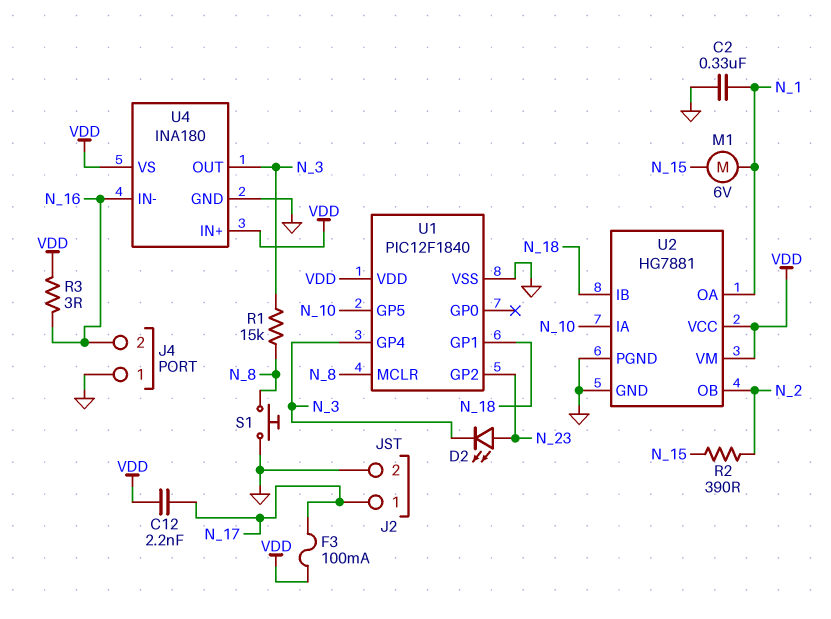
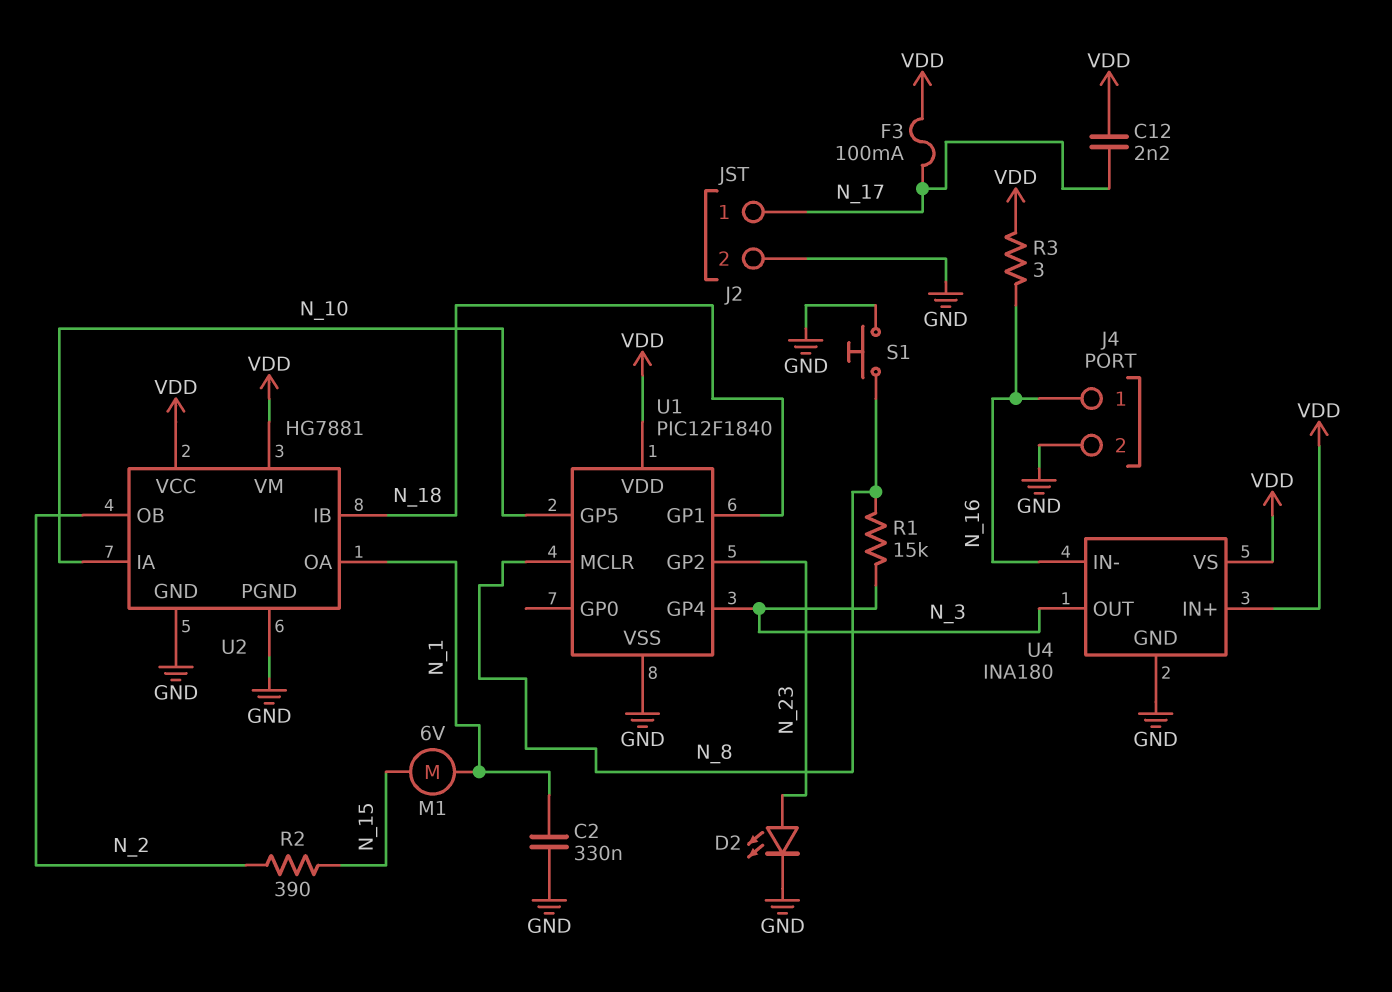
D2: LED (A N_23, K N_3) -> LED (A N_23, K GND)
J4 pin 1: GND -> N_16
J4 pin 2: N_16 -> GND

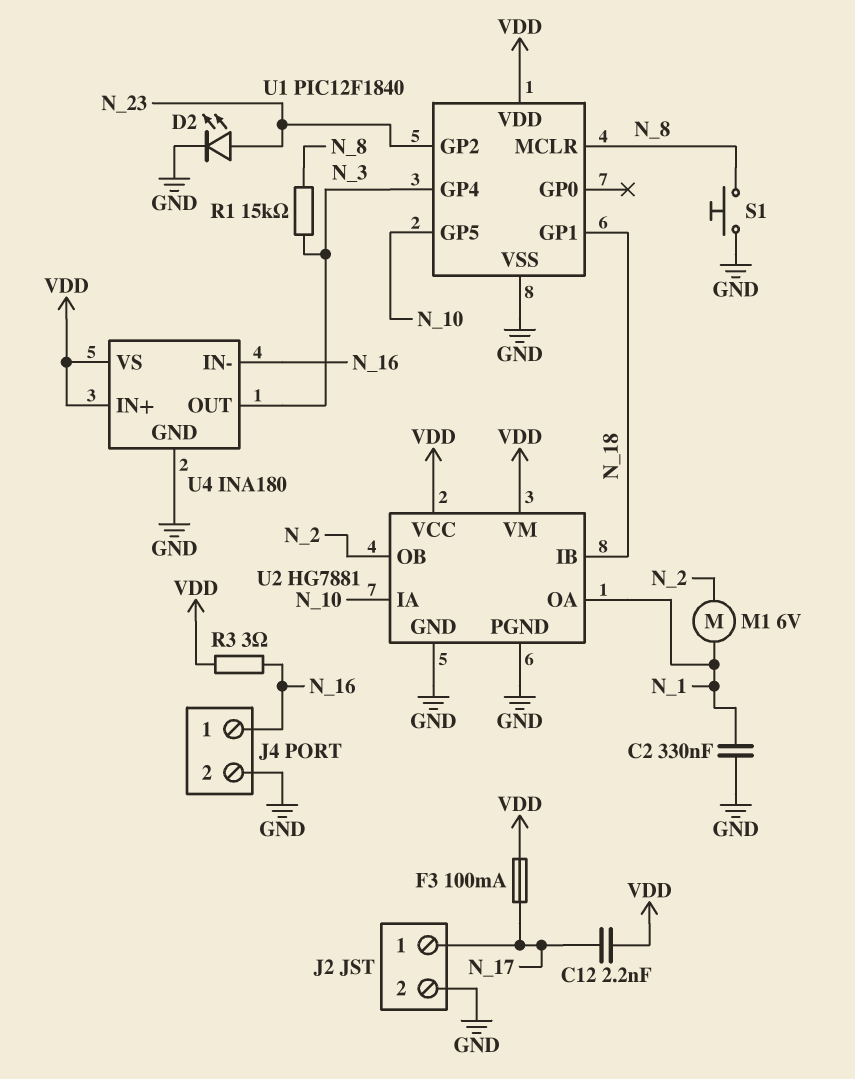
M1: motor 6V (N_1, N_15) -> motor 6V (N_1, N_2)
R2: 390 (N_2, N_15) -> none

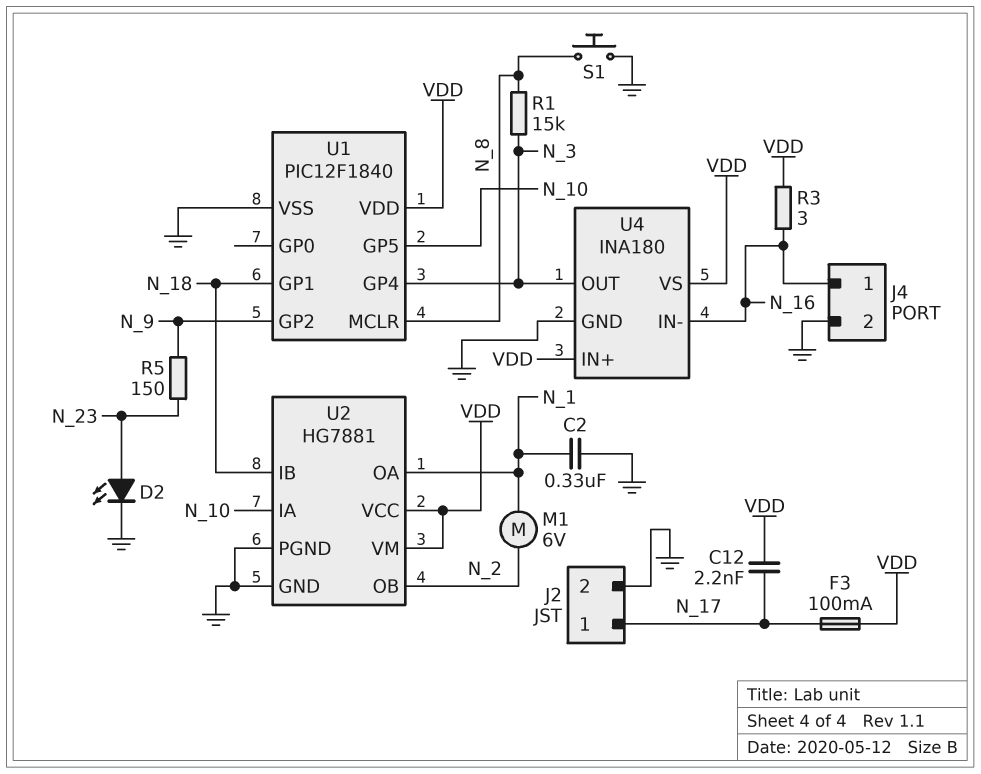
R5: none -> 150 (N_9, N_23)
U1 pin GP2: N_23 -> N_9

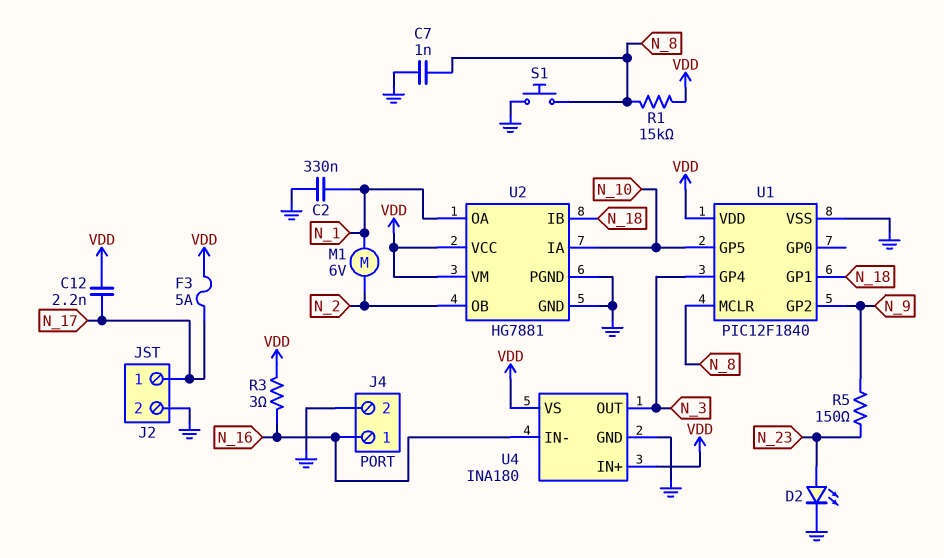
C7: none -> 1nF (GND, N_8)
F3: 100mA (N_17, VDD) -> 5A (N_17, VDD)
R1: 15k (N_3, N_8) -> 15k (N_8, VDD)

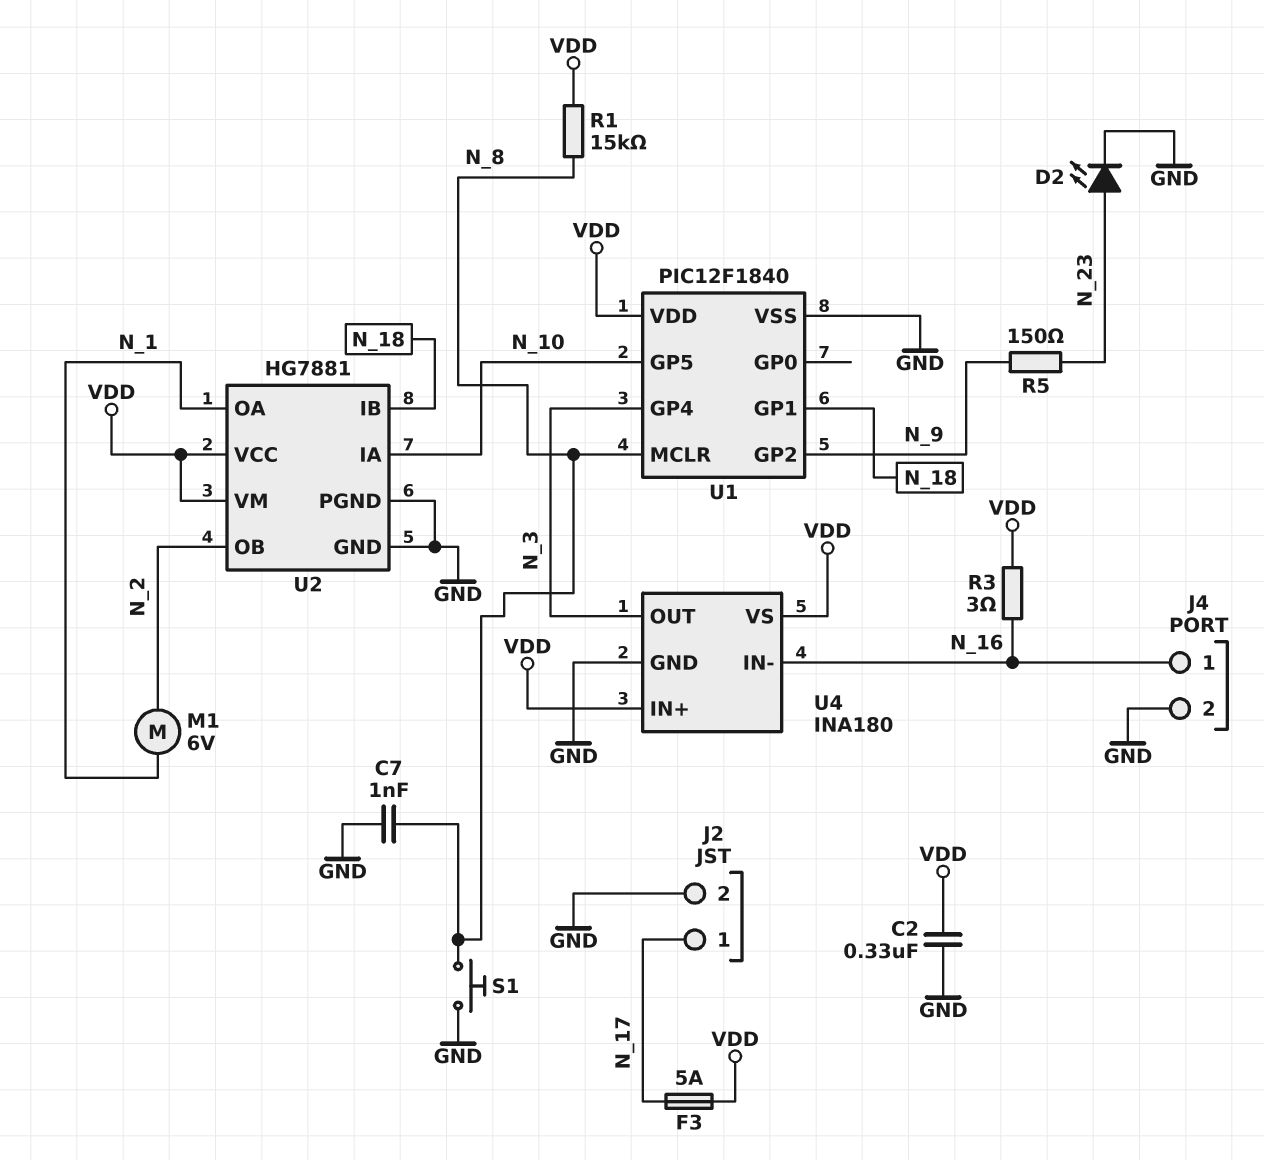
C2: 330nF (GND, N_1) -> 330nF (GND, VDD)
C12: 2.2nF (N_17, VDD) -> none

